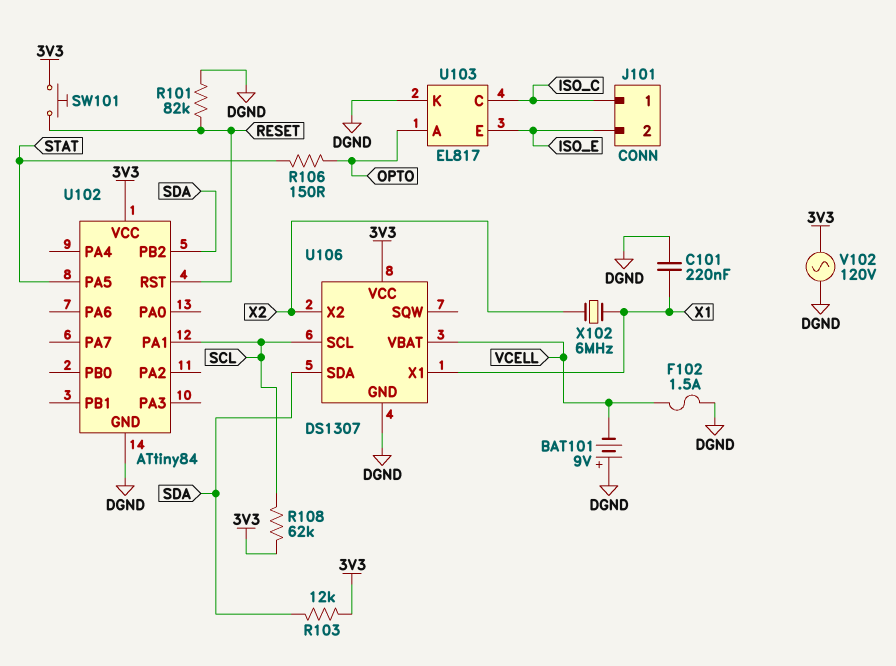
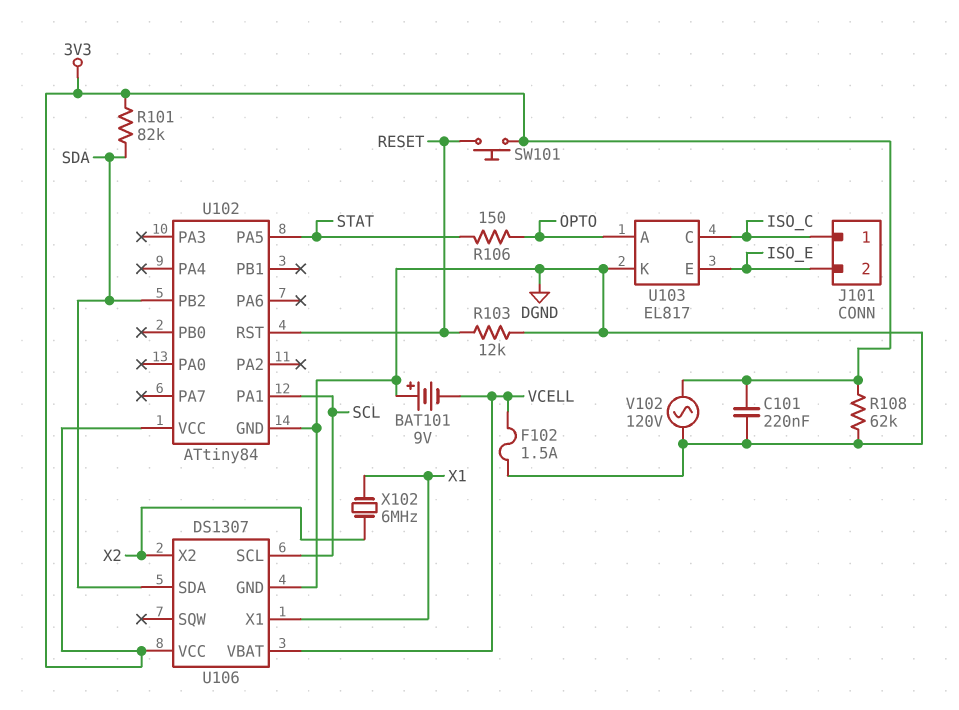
C101: 220nF (DGND, X1) -> 220nF (3V3, DGND)
R101: 82k (DGND, RESET) -> 82k (3V3, SDA)
R103: 12k (3V3, SDA) -> 12k (DGND, RESET)
R108: 62k (3V3, SCL) -> 62k (3V3, DGND)

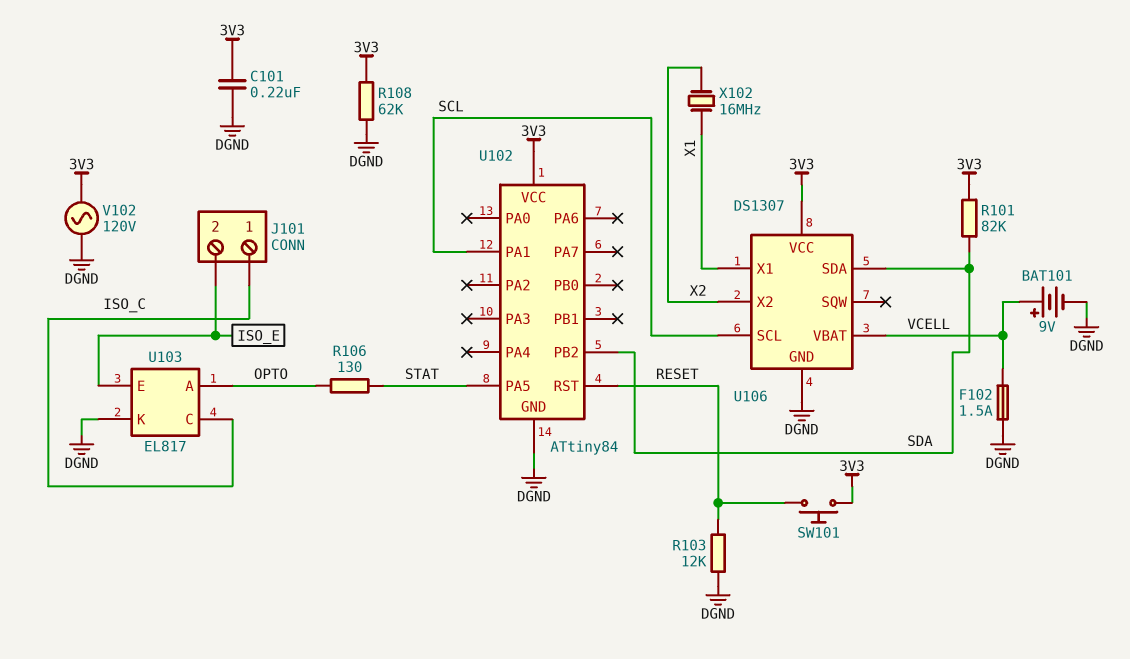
BAT101: 9V (plus DGND, minus VCELL) -> 9V (plus VCELL, minus DGND)
R106: 150 (OPTO, STAT) -> 130 (OPTO, STAT)
X102: 6MHz (X1, X2) -> 16MHz (X1, X2)

